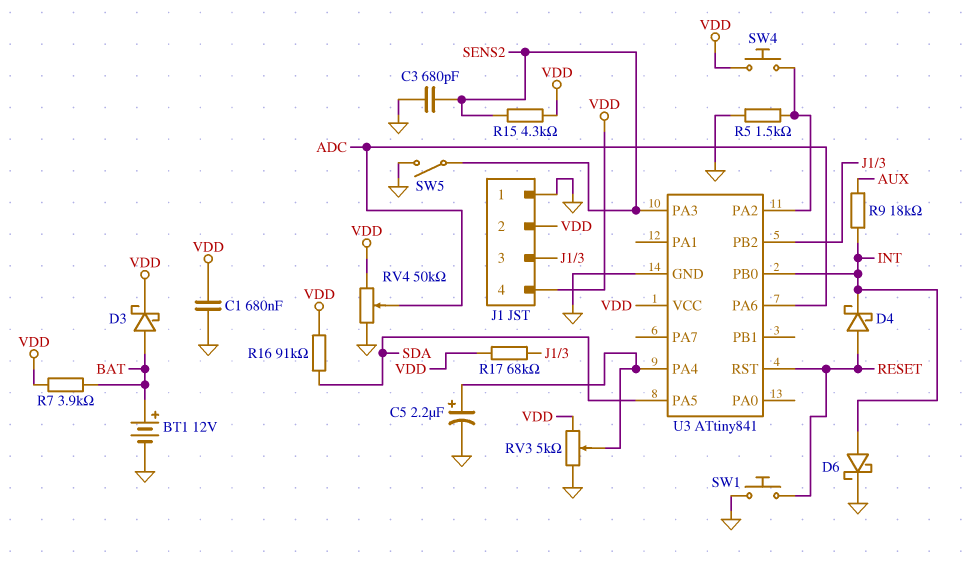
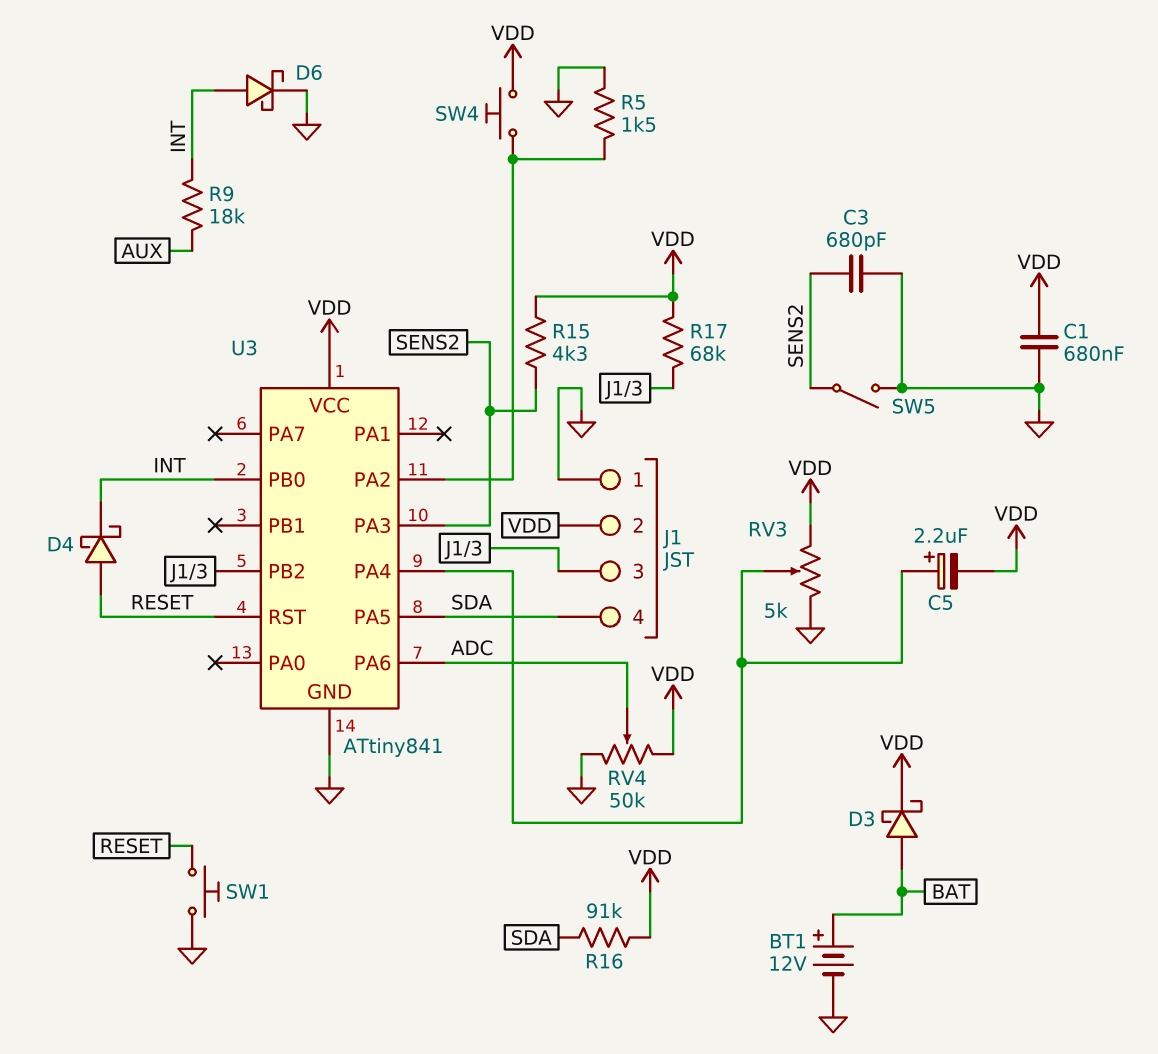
C5: 2.2uF (plus U3/PA4, minus GND) -> 2.2uF (plus U3/PA4, minus VDD)
J1 pin 4: VDD -> SDA
R7: 3.9k (BAT, VDD) -> none

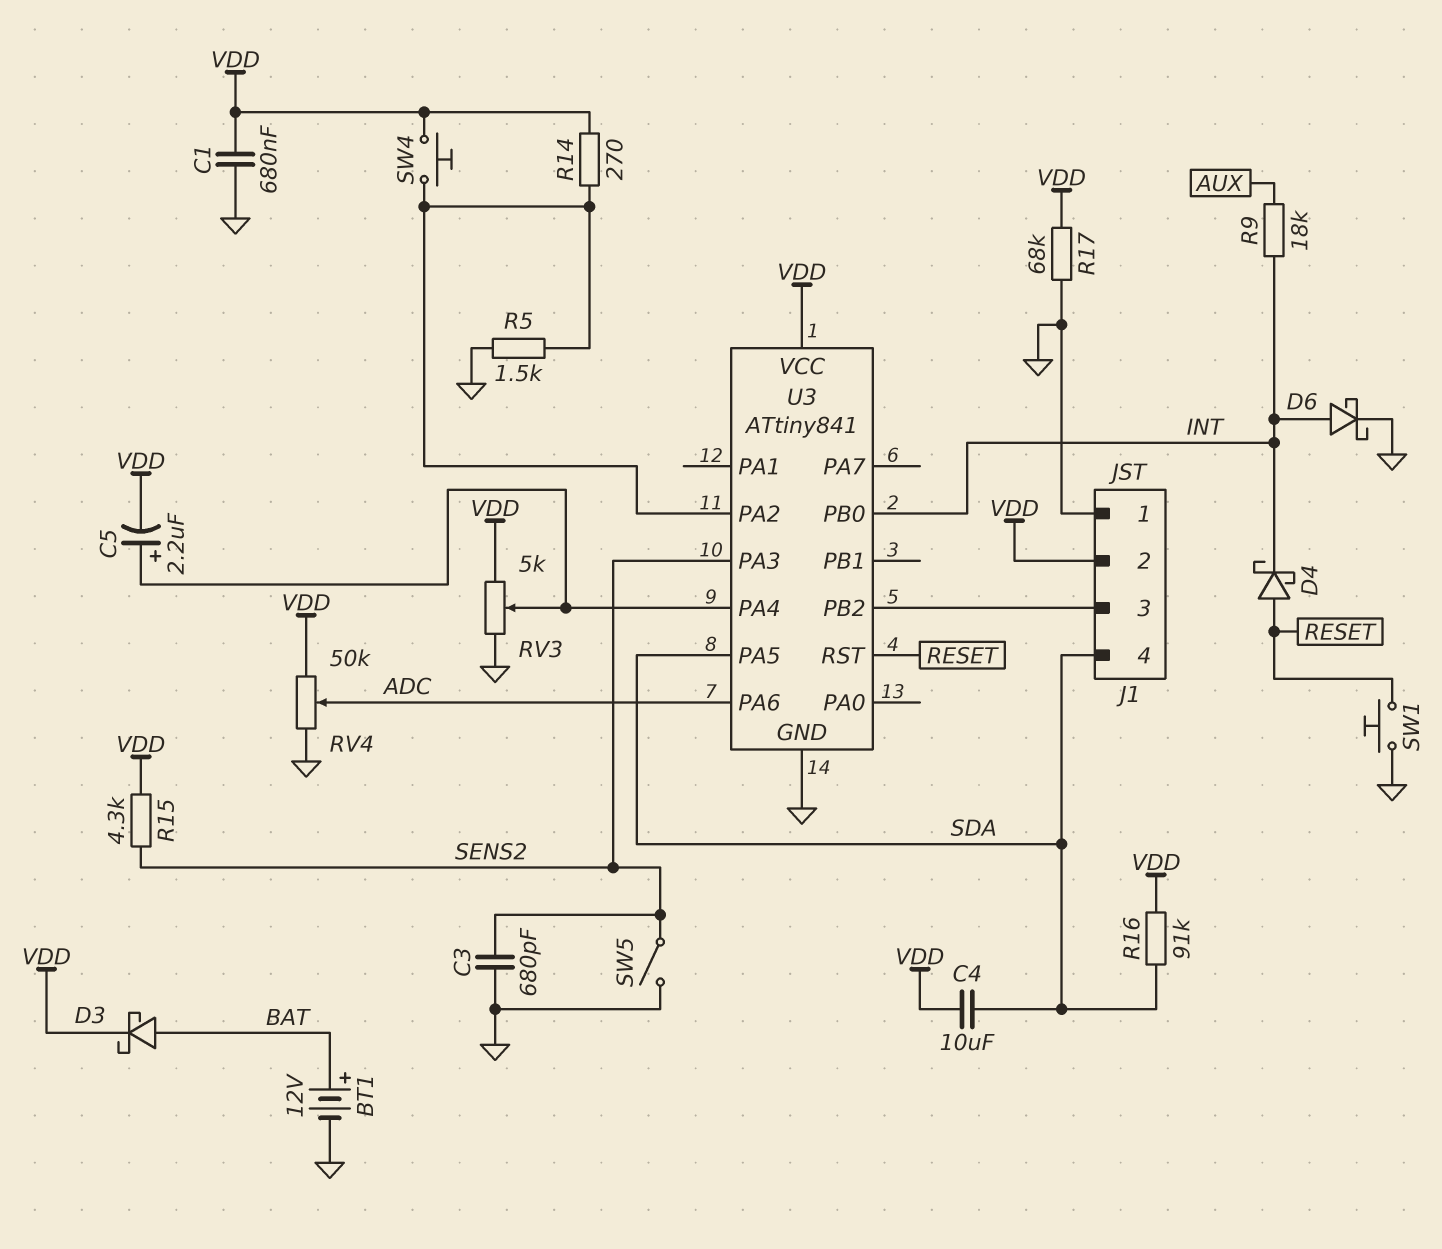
C4: none -> 10uF (SDA, VDD)
R14: none -> 270 (U3/PA2, VDD)
R17: 68k (J1/3, VDD) -> 68k (GND, VDD)

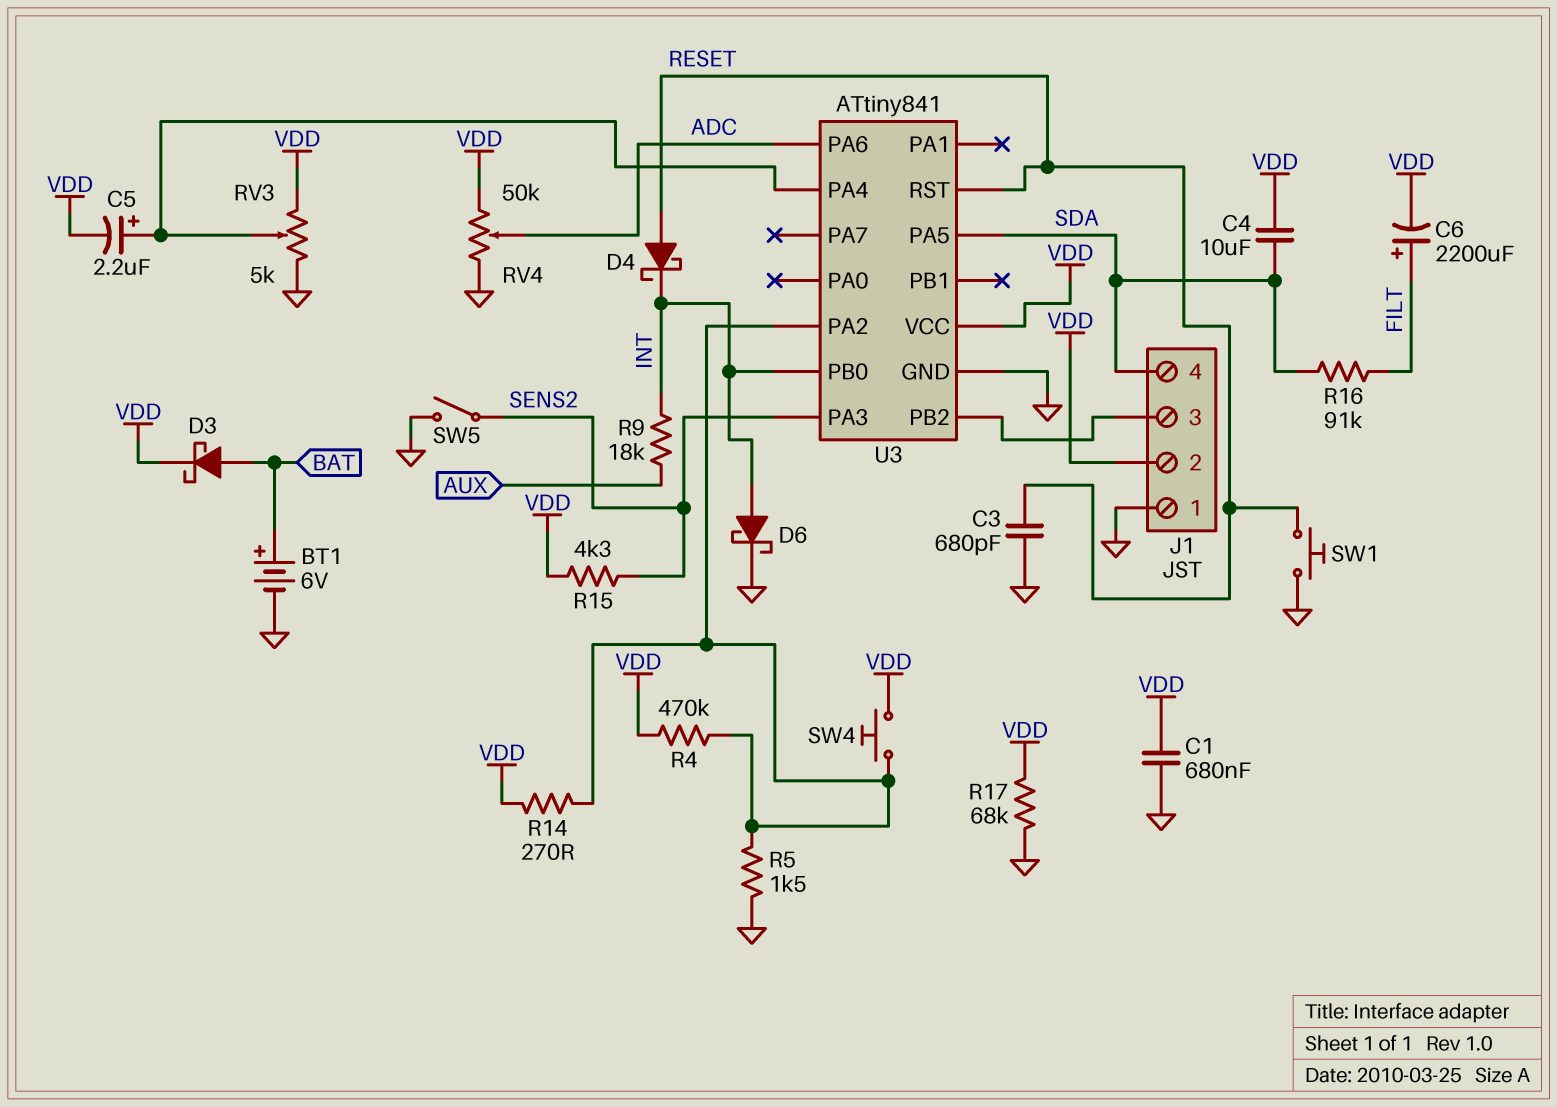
BT1: 12V (plus BAT, minus GND) -> 6V (plus BAT, minus GND)
C3: 680pF (GND, SENS2) -> 680pF (GND, RESET)
C6: none -> 2200uF (plus FILT, minus VDD)
R4: none -> 470k (U3/PA2, VDD)
R16: 91k (SDA, VDD) -> 91k (FILT, SDA)

